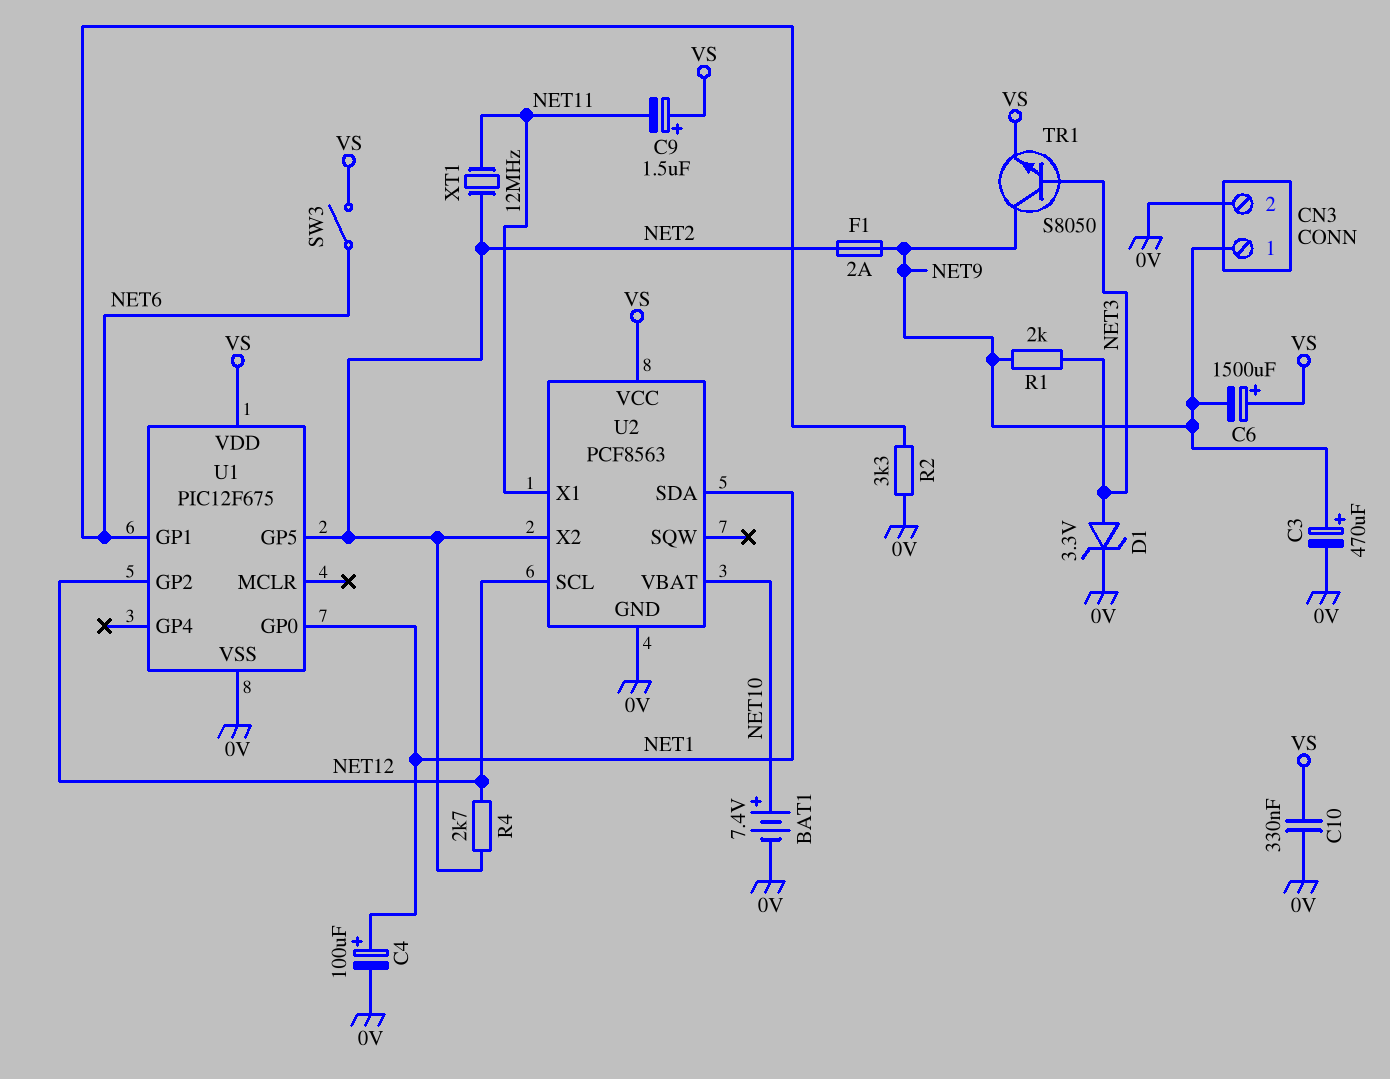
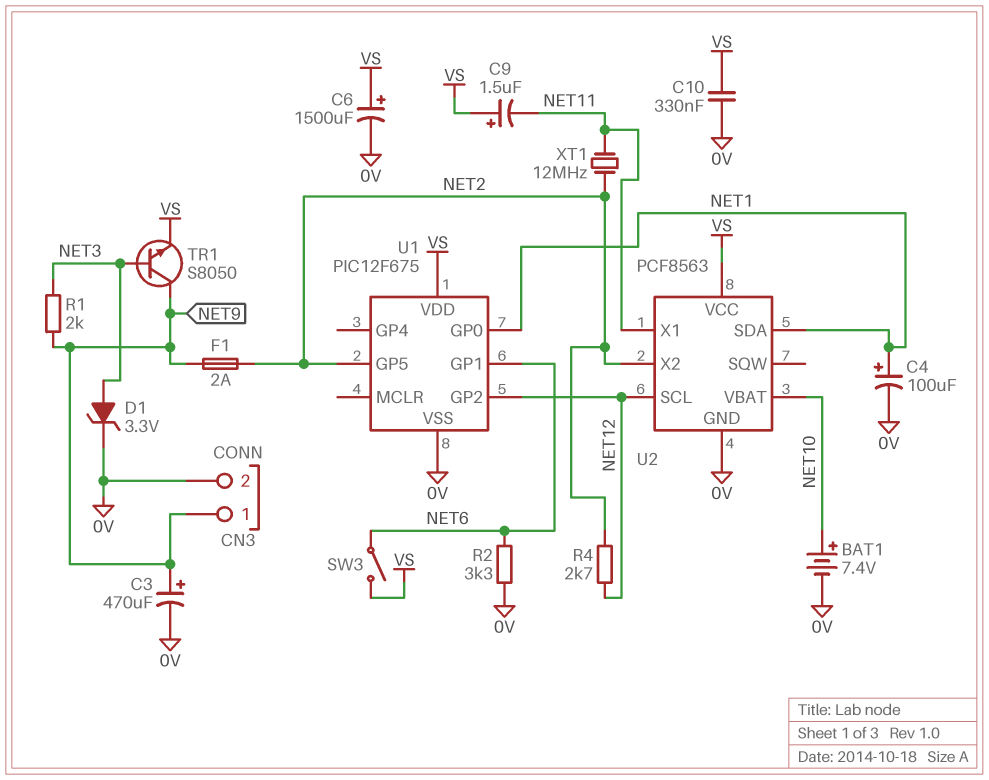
C6: 1500uF (plus VS, minus NET9) -> 1500uF (plus VS, minus 0V)

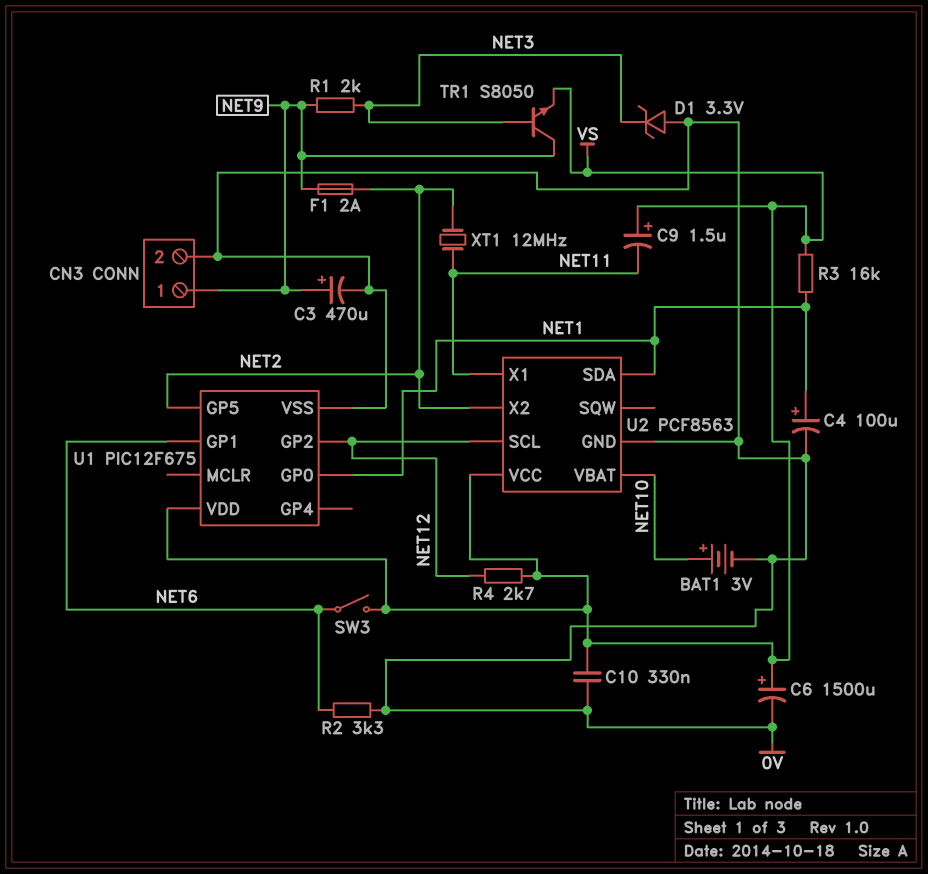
BAT1: 7.4V (plus NET10, minus 0V) -> 3V (plus NET10, minus 0V)
D1: zener 3.3V (A NET3, K 0V) -> zener 3.3V (A 0V, K NET3)
R3: none -> 16k (NET1, VS)
R4: 2.7k (NET2, NET12) -> 2.7k (NET12, VS)

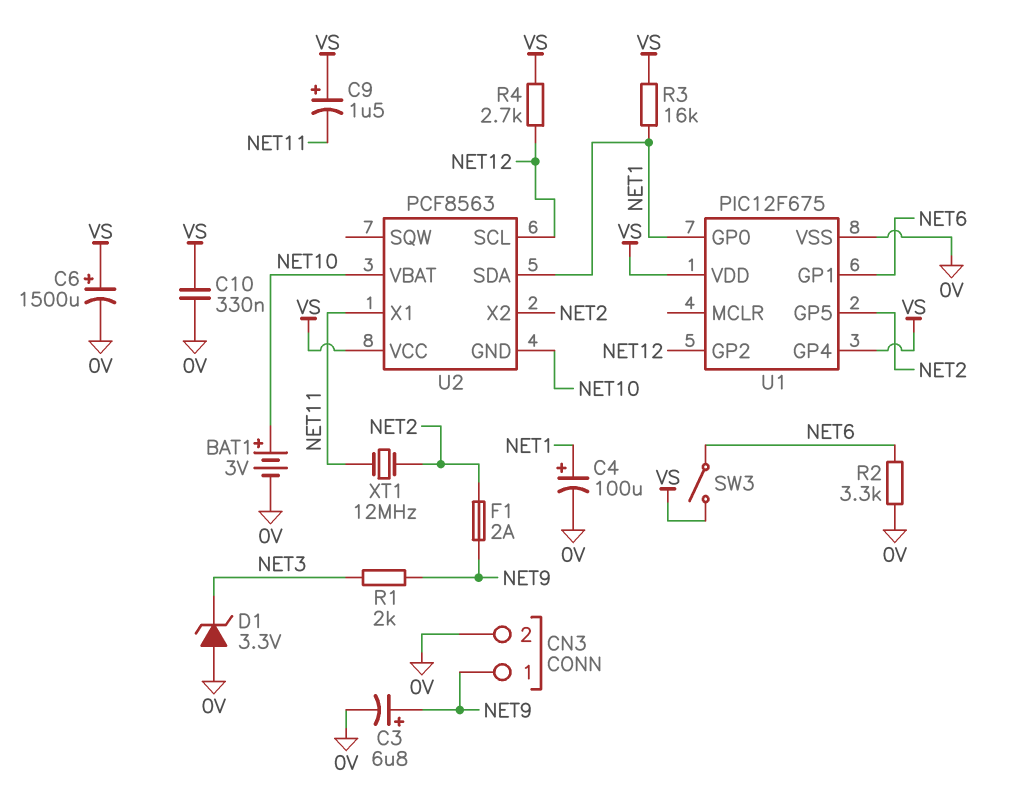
C3: 470uF (plus NET9, minus 0V) -> 6.8uF (plus NET9, minus 0V)
TR1: NPN S8050 (B NET3, C NET9, E VS) -> none
U1 pin GP4: none -> VS
U2 pin GND: 0V -> NET10

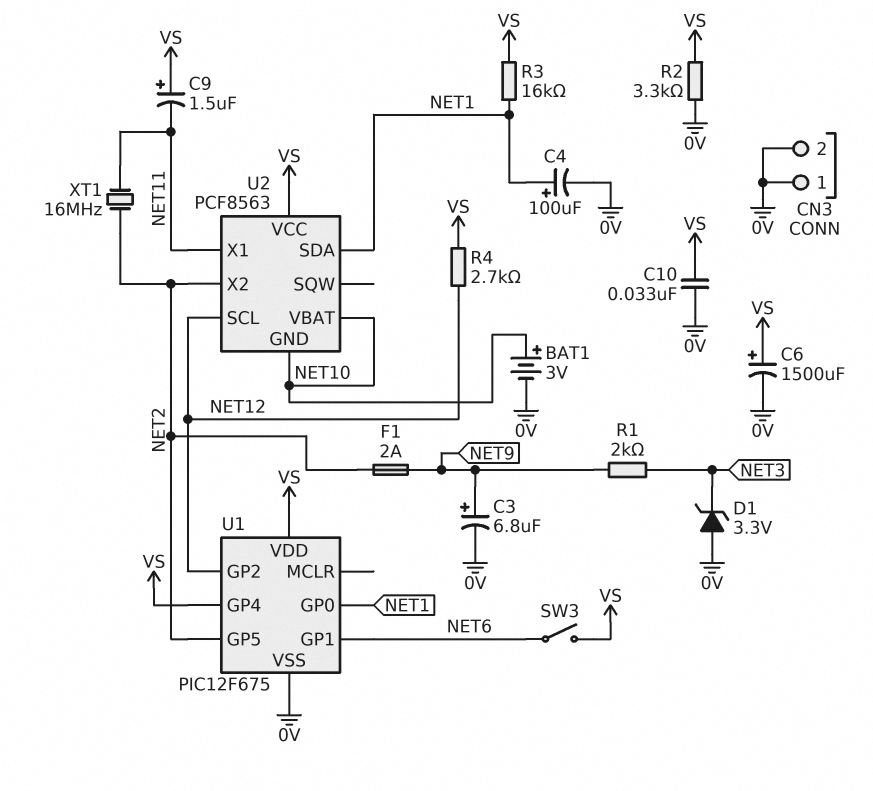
C10: 330nF (0V, VS) -> 33nF (0V, VS)
CN3 pin 1: NET9 -> 0V
R2: 3.3k (0V, NET6) -> 3.3k (0V, VS)
XT1: 12MHz (NET2, NET11) -> 16MHz (NET2, NET11)

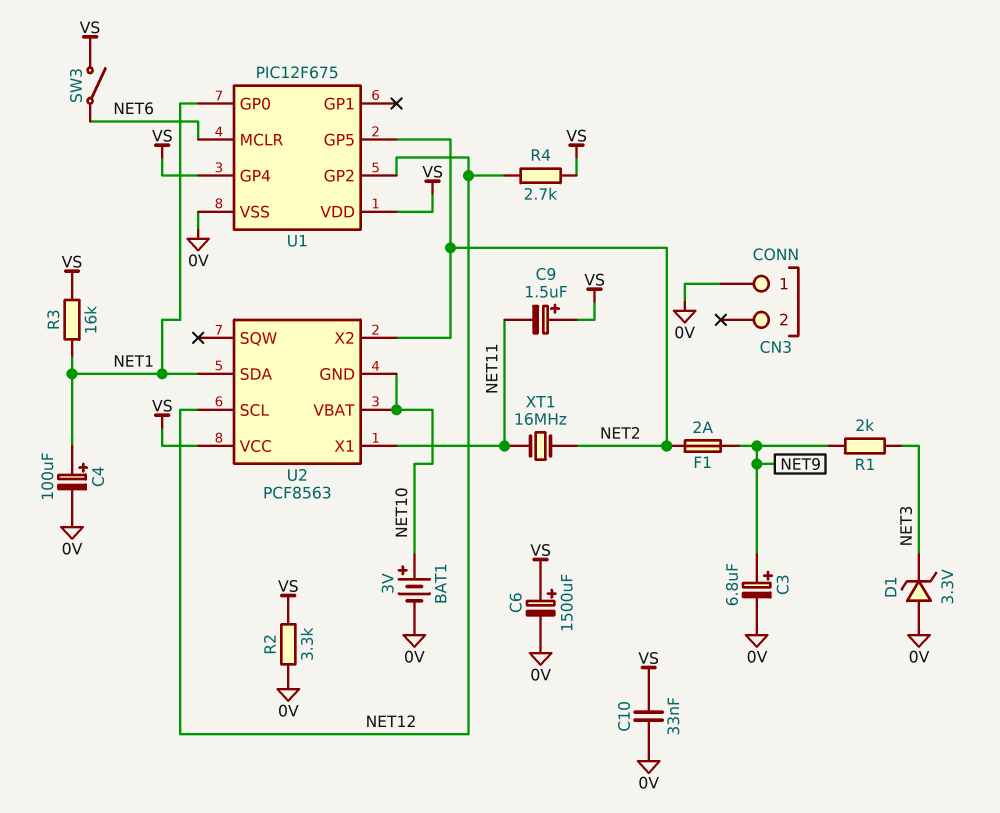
CN3 pin 2: 0V -> none
U1 pin GP1: NET6 -> none
U1 pin MCLR: none -> NET6

